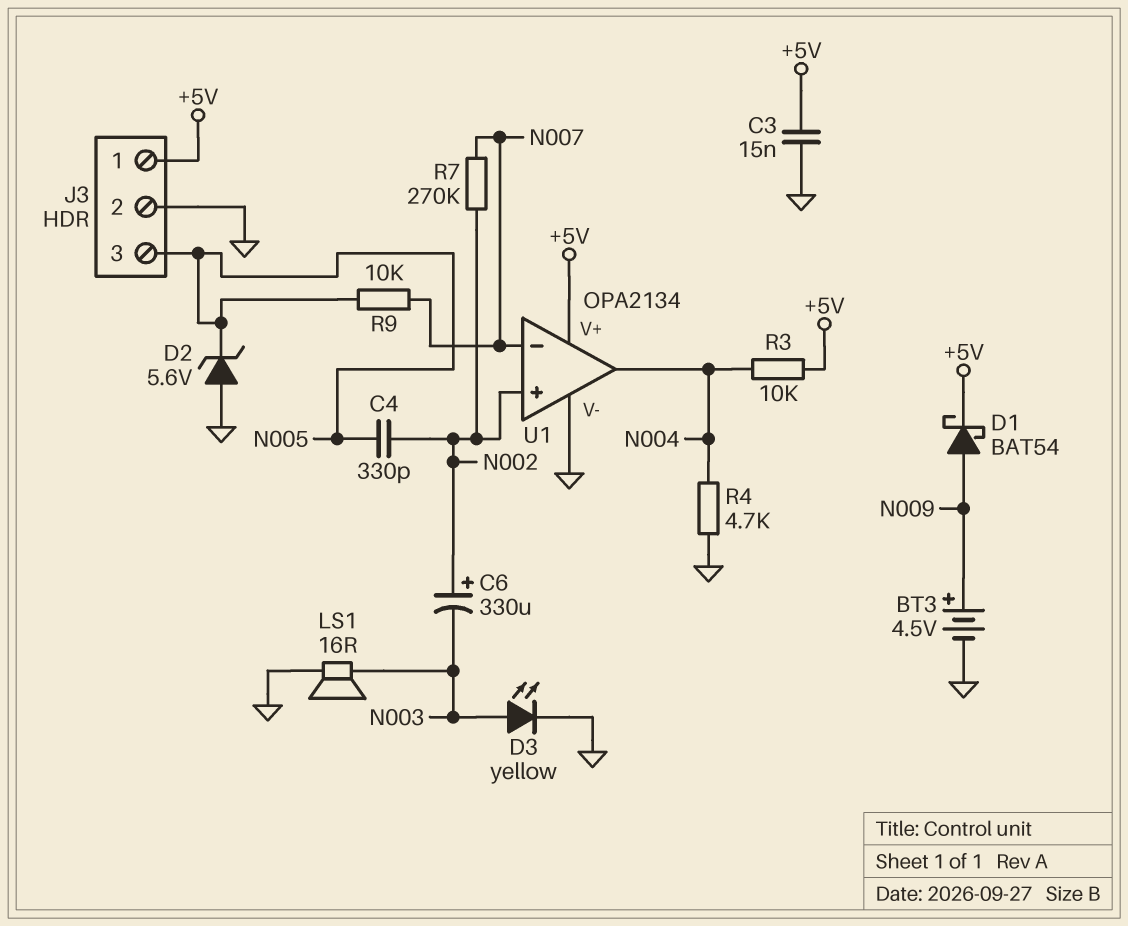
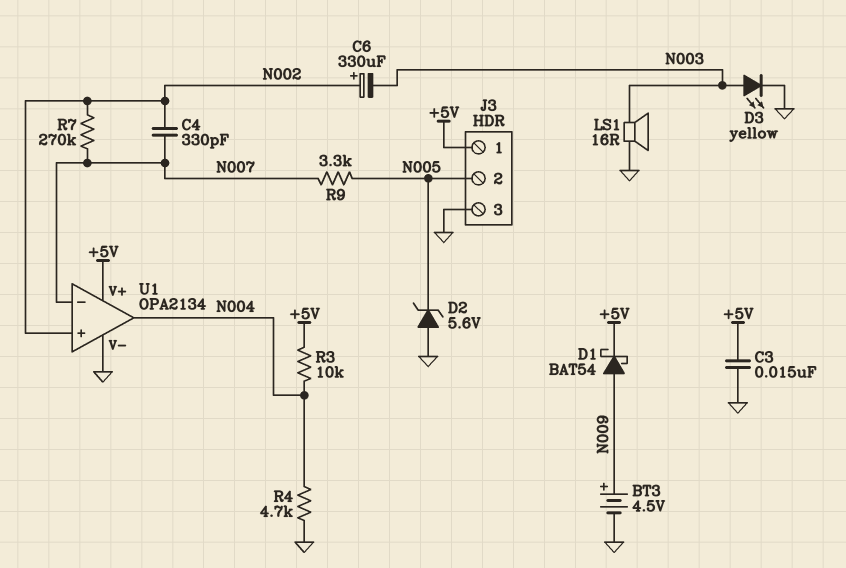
C4: 330pF (N002, N005) -> 330pF (N002, N007)
J3 pin 2: GND -> N005
J3 pin 3: N005 -> GND
R9: 10k (N005, N007) -> 3.3k (N005, N007)

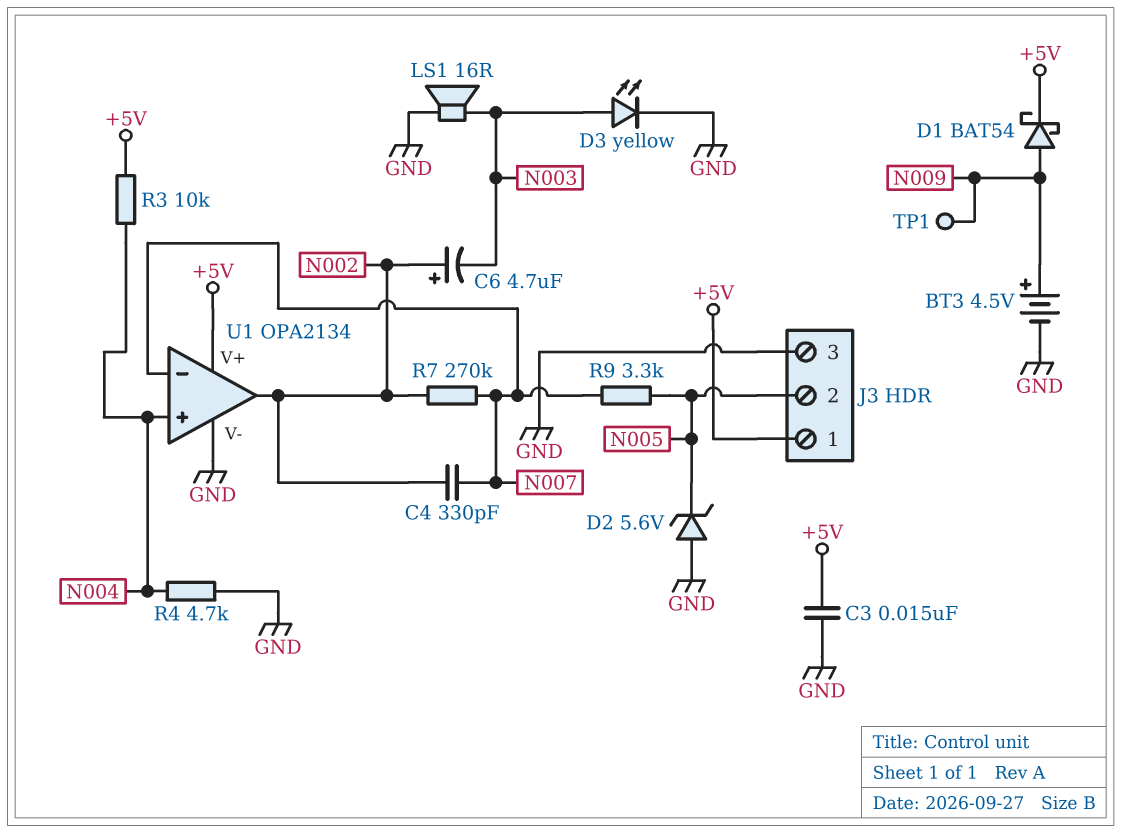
C6: 330uF (plus N002, minus N003) -> 4.7uF (plus N002, minus N003)
TP1: none -> test point (N009)
U1 pin in+: N002 -> N004
U1 pin out: N004 -> N002

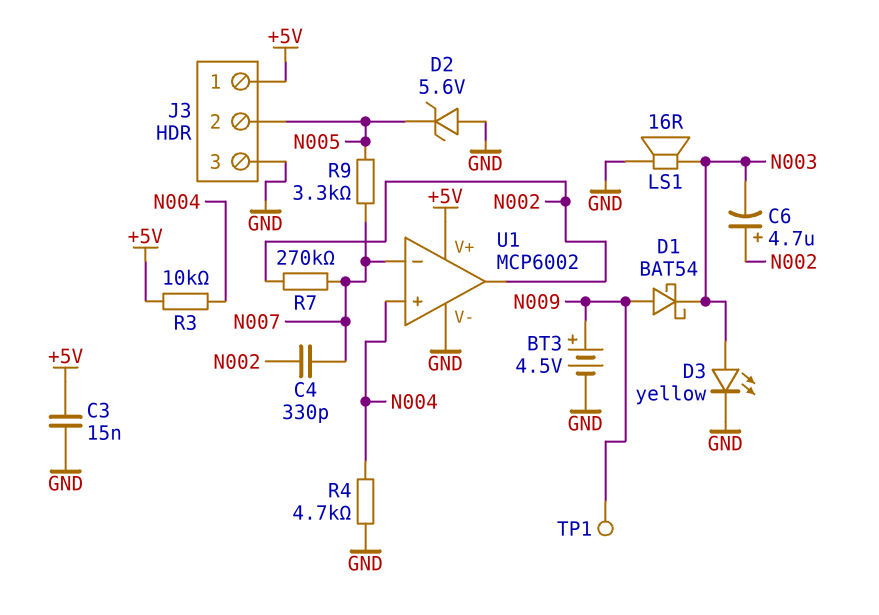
D1: schottky BAT54 (A N009, K +5V) -> schottky BAT54 (A N009, K N003)
U1: OPA2134 -> MCP6002

